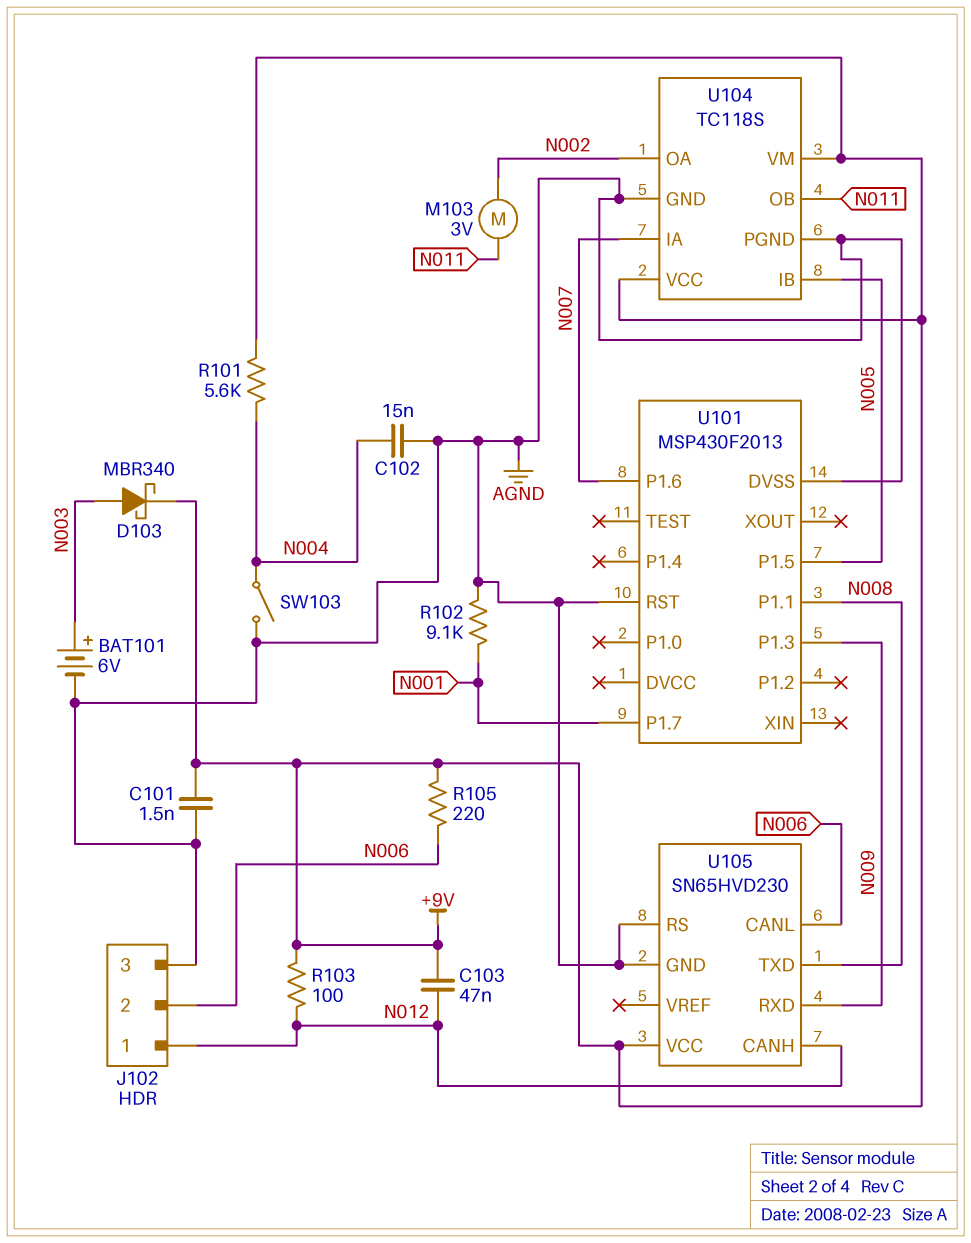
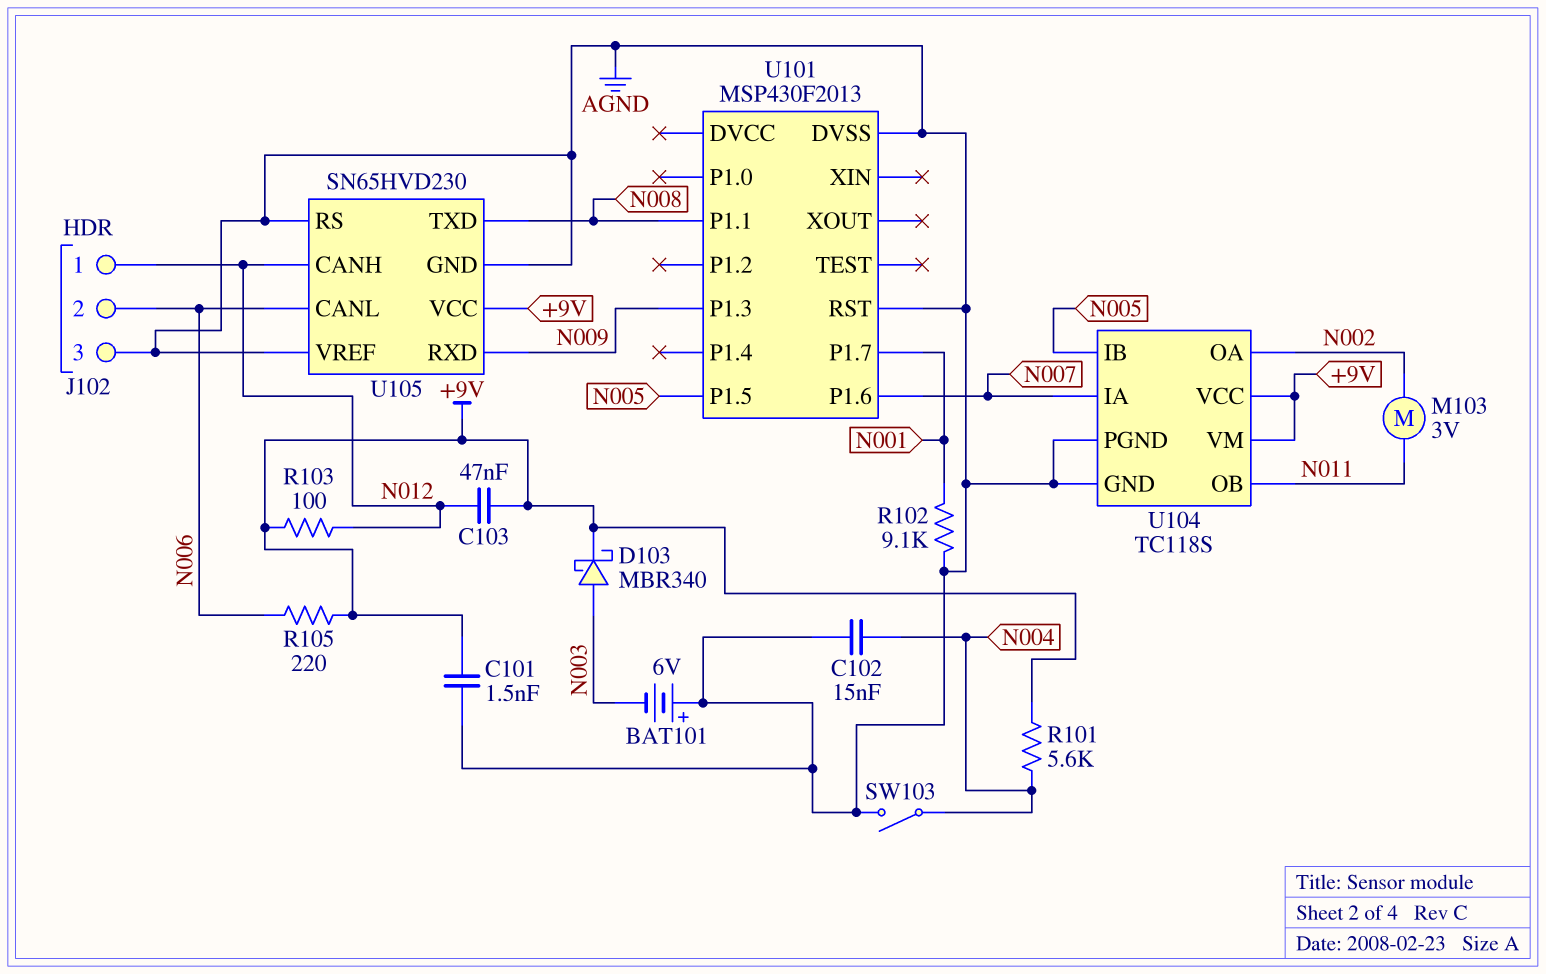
BAT101: 6V (plus N003, minus AGND) -> 6V (plus AGND, minus N003)
U105 pin VREF: none -> AGND

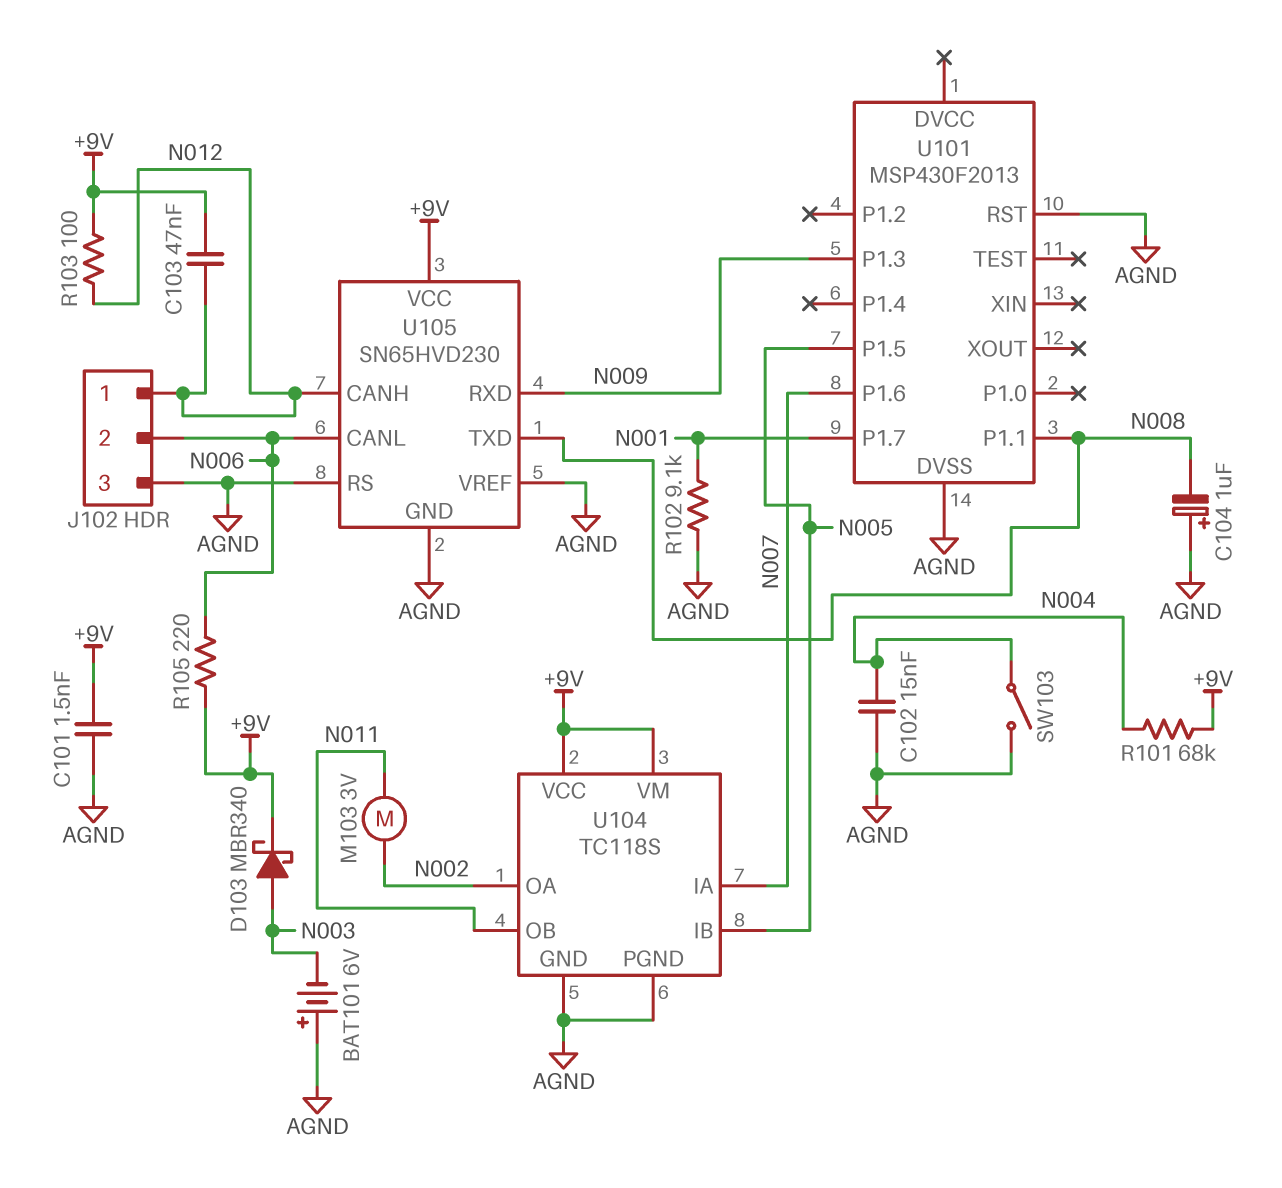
C104: none -> 1uF (plus AGND, minus N008)
R101: 5.6k (+9V, N004) -> 68k (+9V, N004)

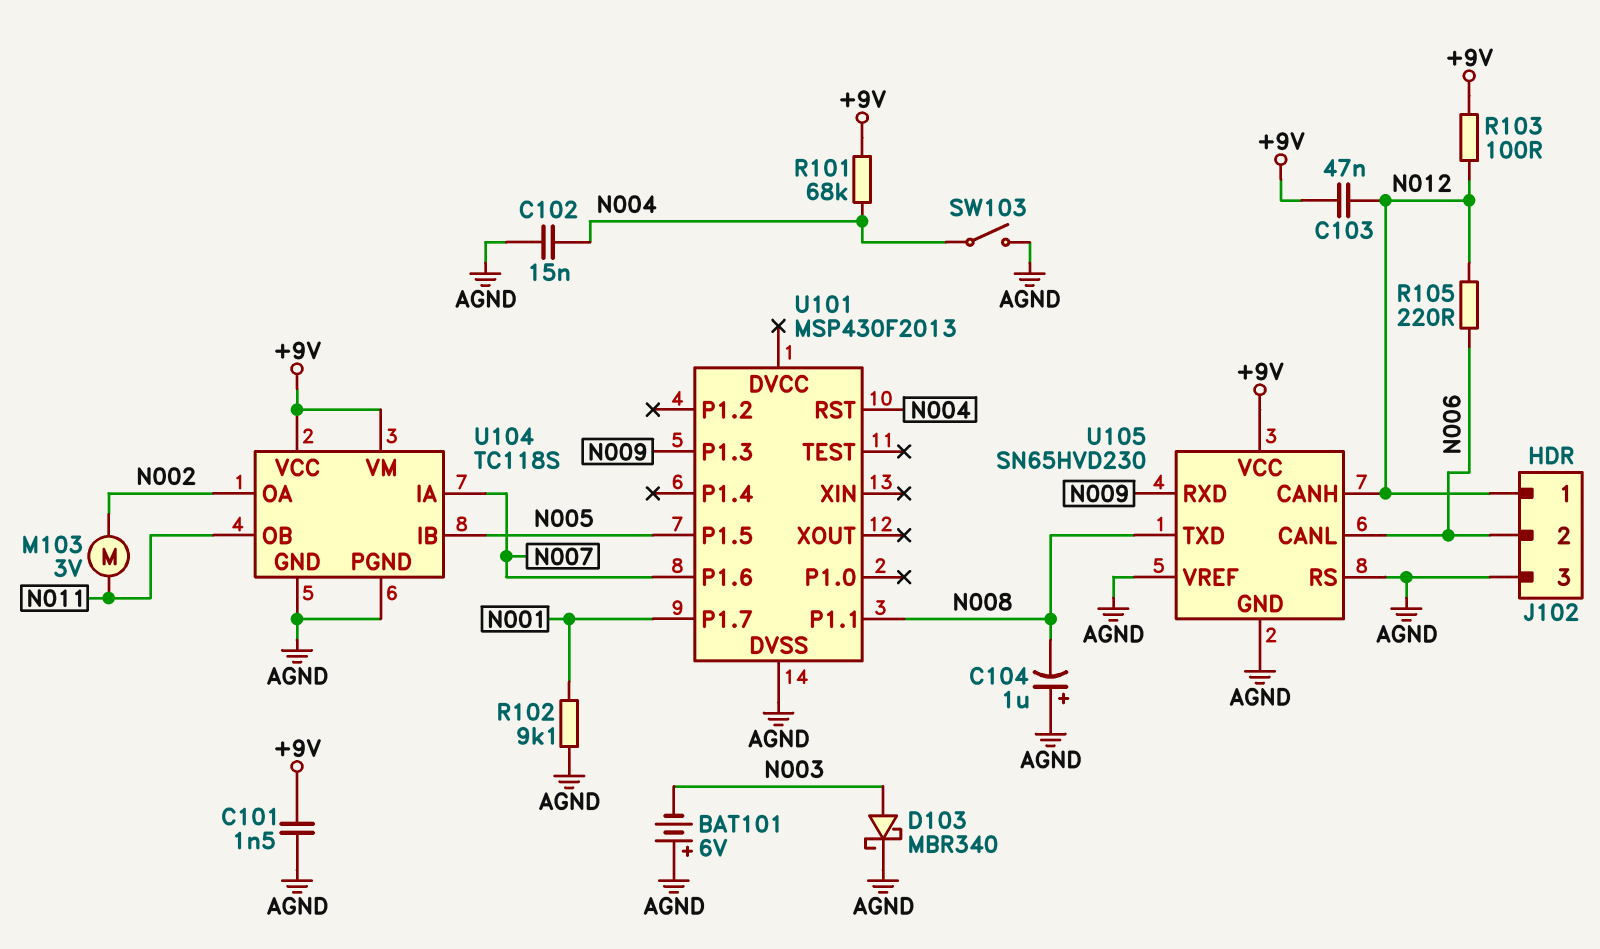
D103: schottky MBR340 (A N003, K +9V) -> schottky MBR340 (A N003, K AGND)
R105: 220 (+9V, N006) -> 220 (N006, N012)
U101 pin RST: AGND -> N004

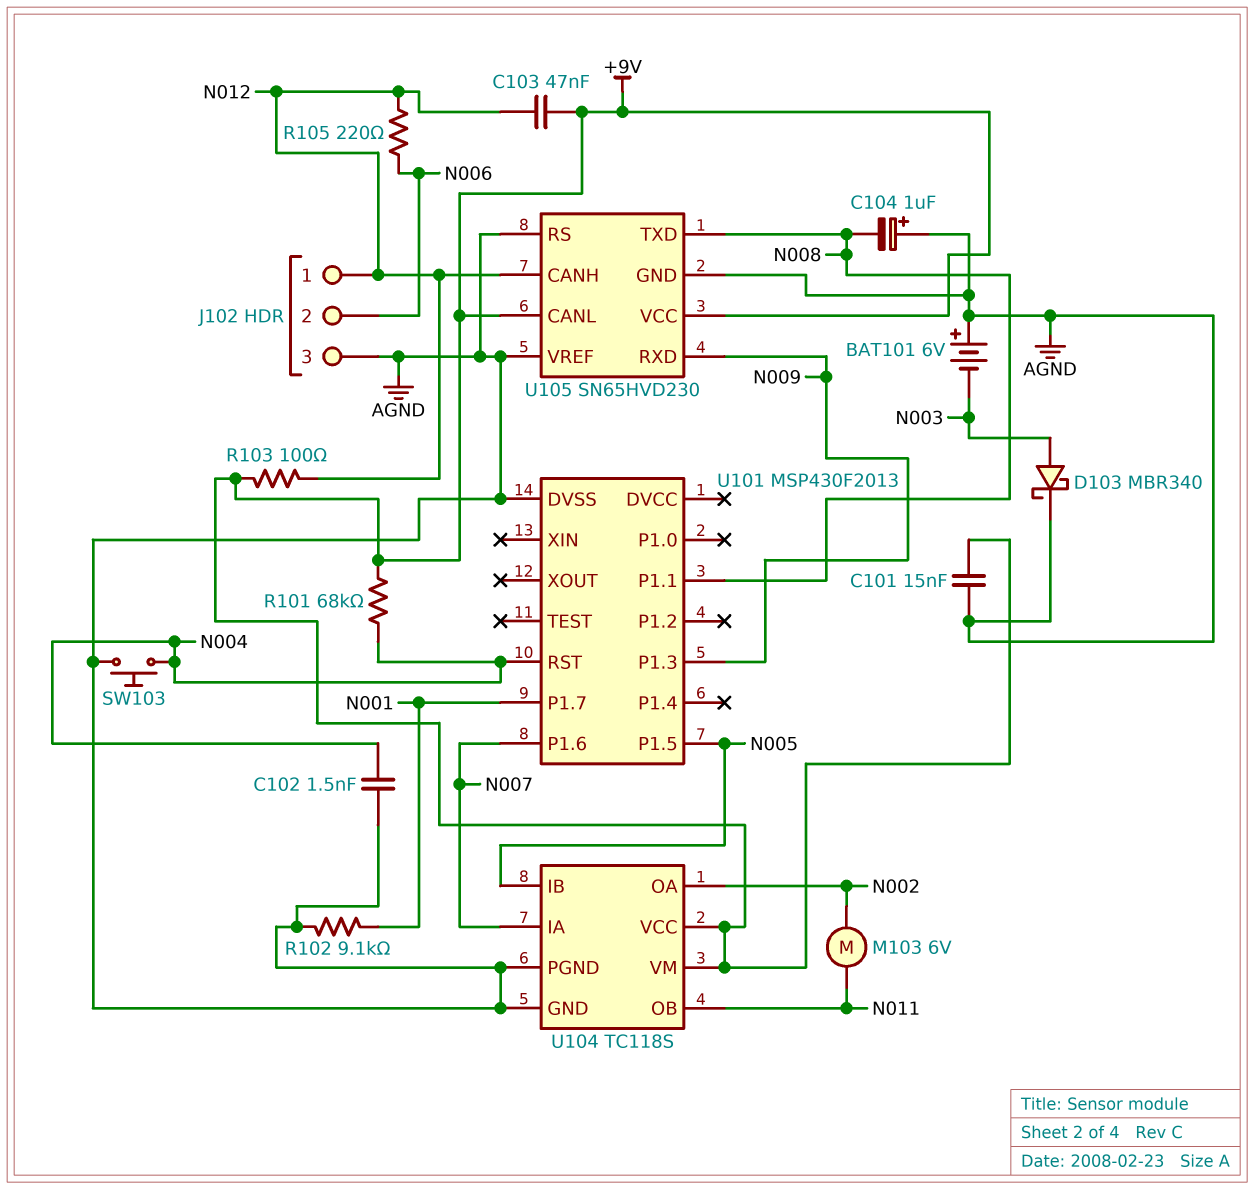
C101: 1.5nF (+9V, AGND) -> 15nF (+9V, AGND)
C102: 15nF (AGND, N004) -> 1.5nF (AGND, N004)
M103: motor 3V (N002, N011) -> motor 6V (N002, N011)
SW103: switch (AGND, N004) -> button (AGND, N004)
U105 pin CANL: N006 -> +9V

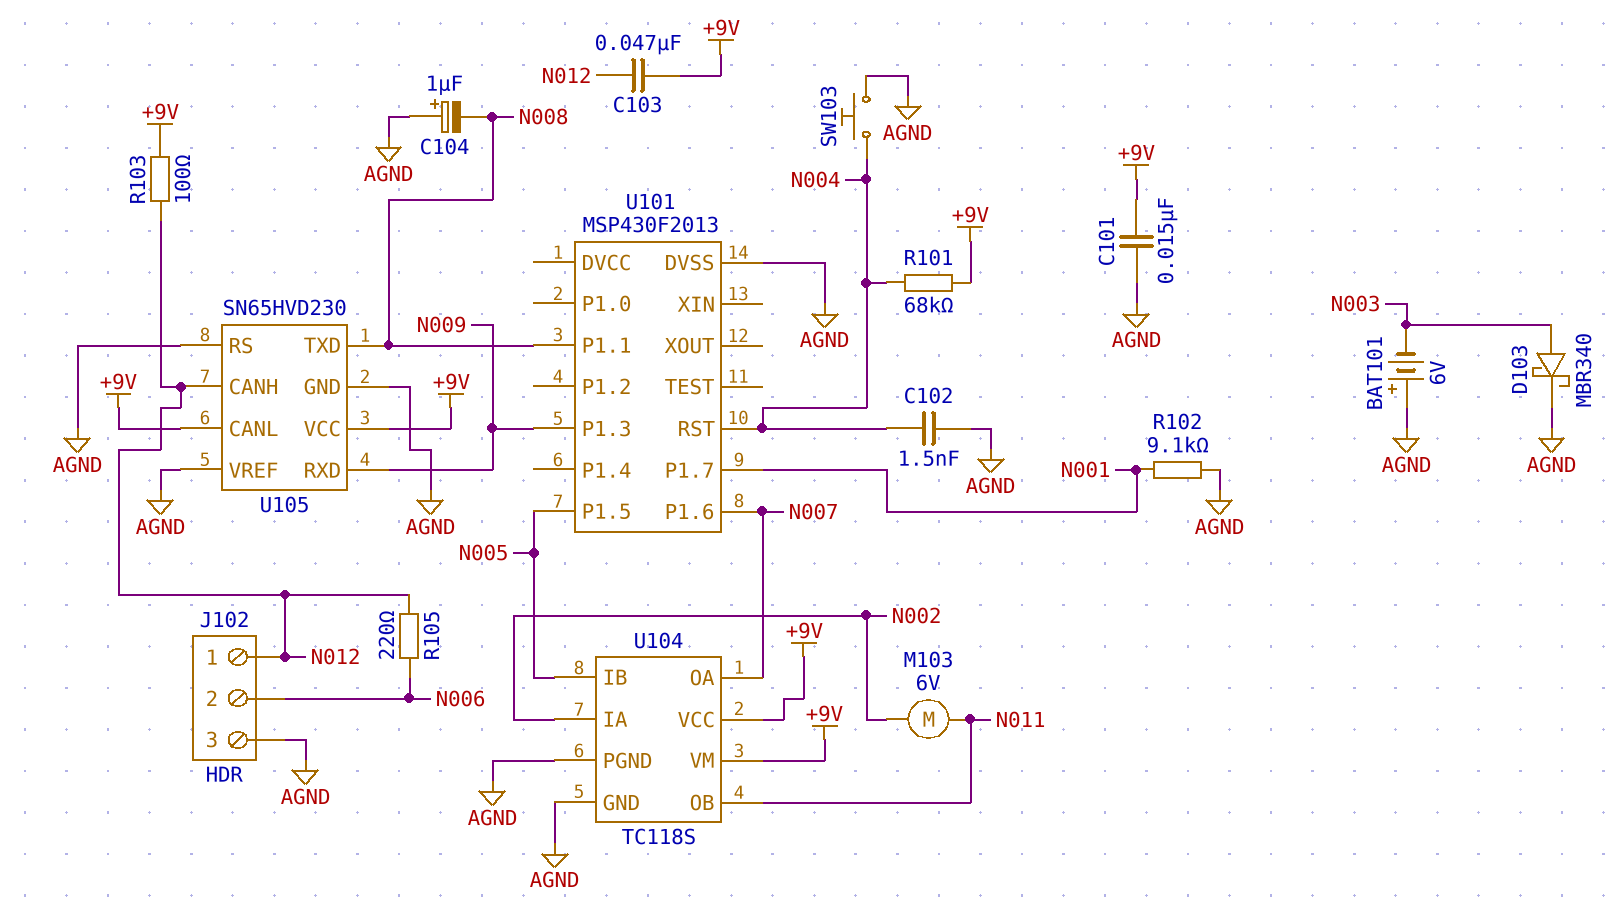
U104 pin IA: N007 -> N002
U104 pin OA: N002 -> N007

